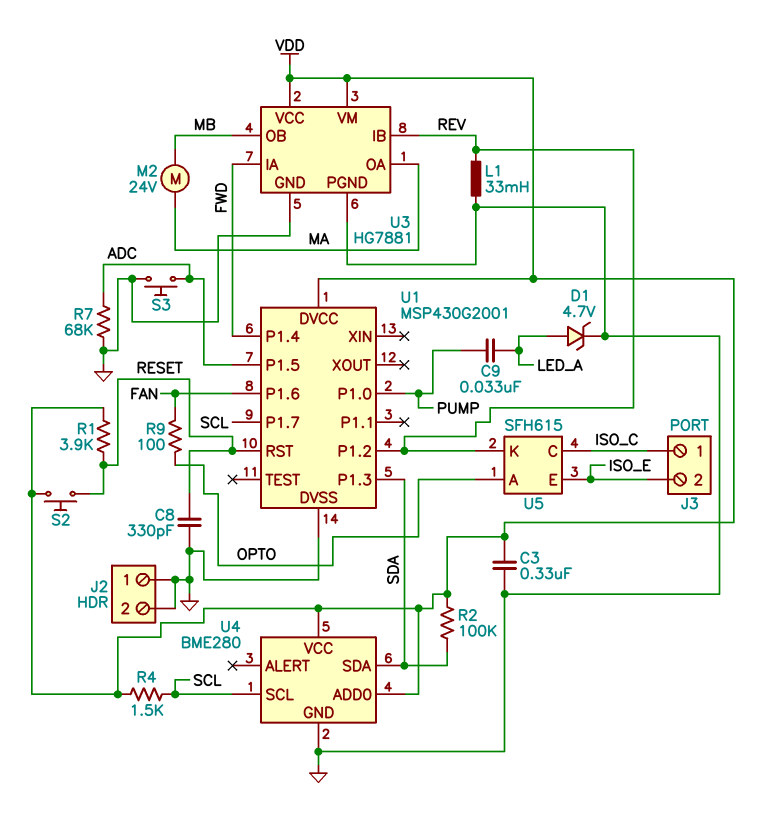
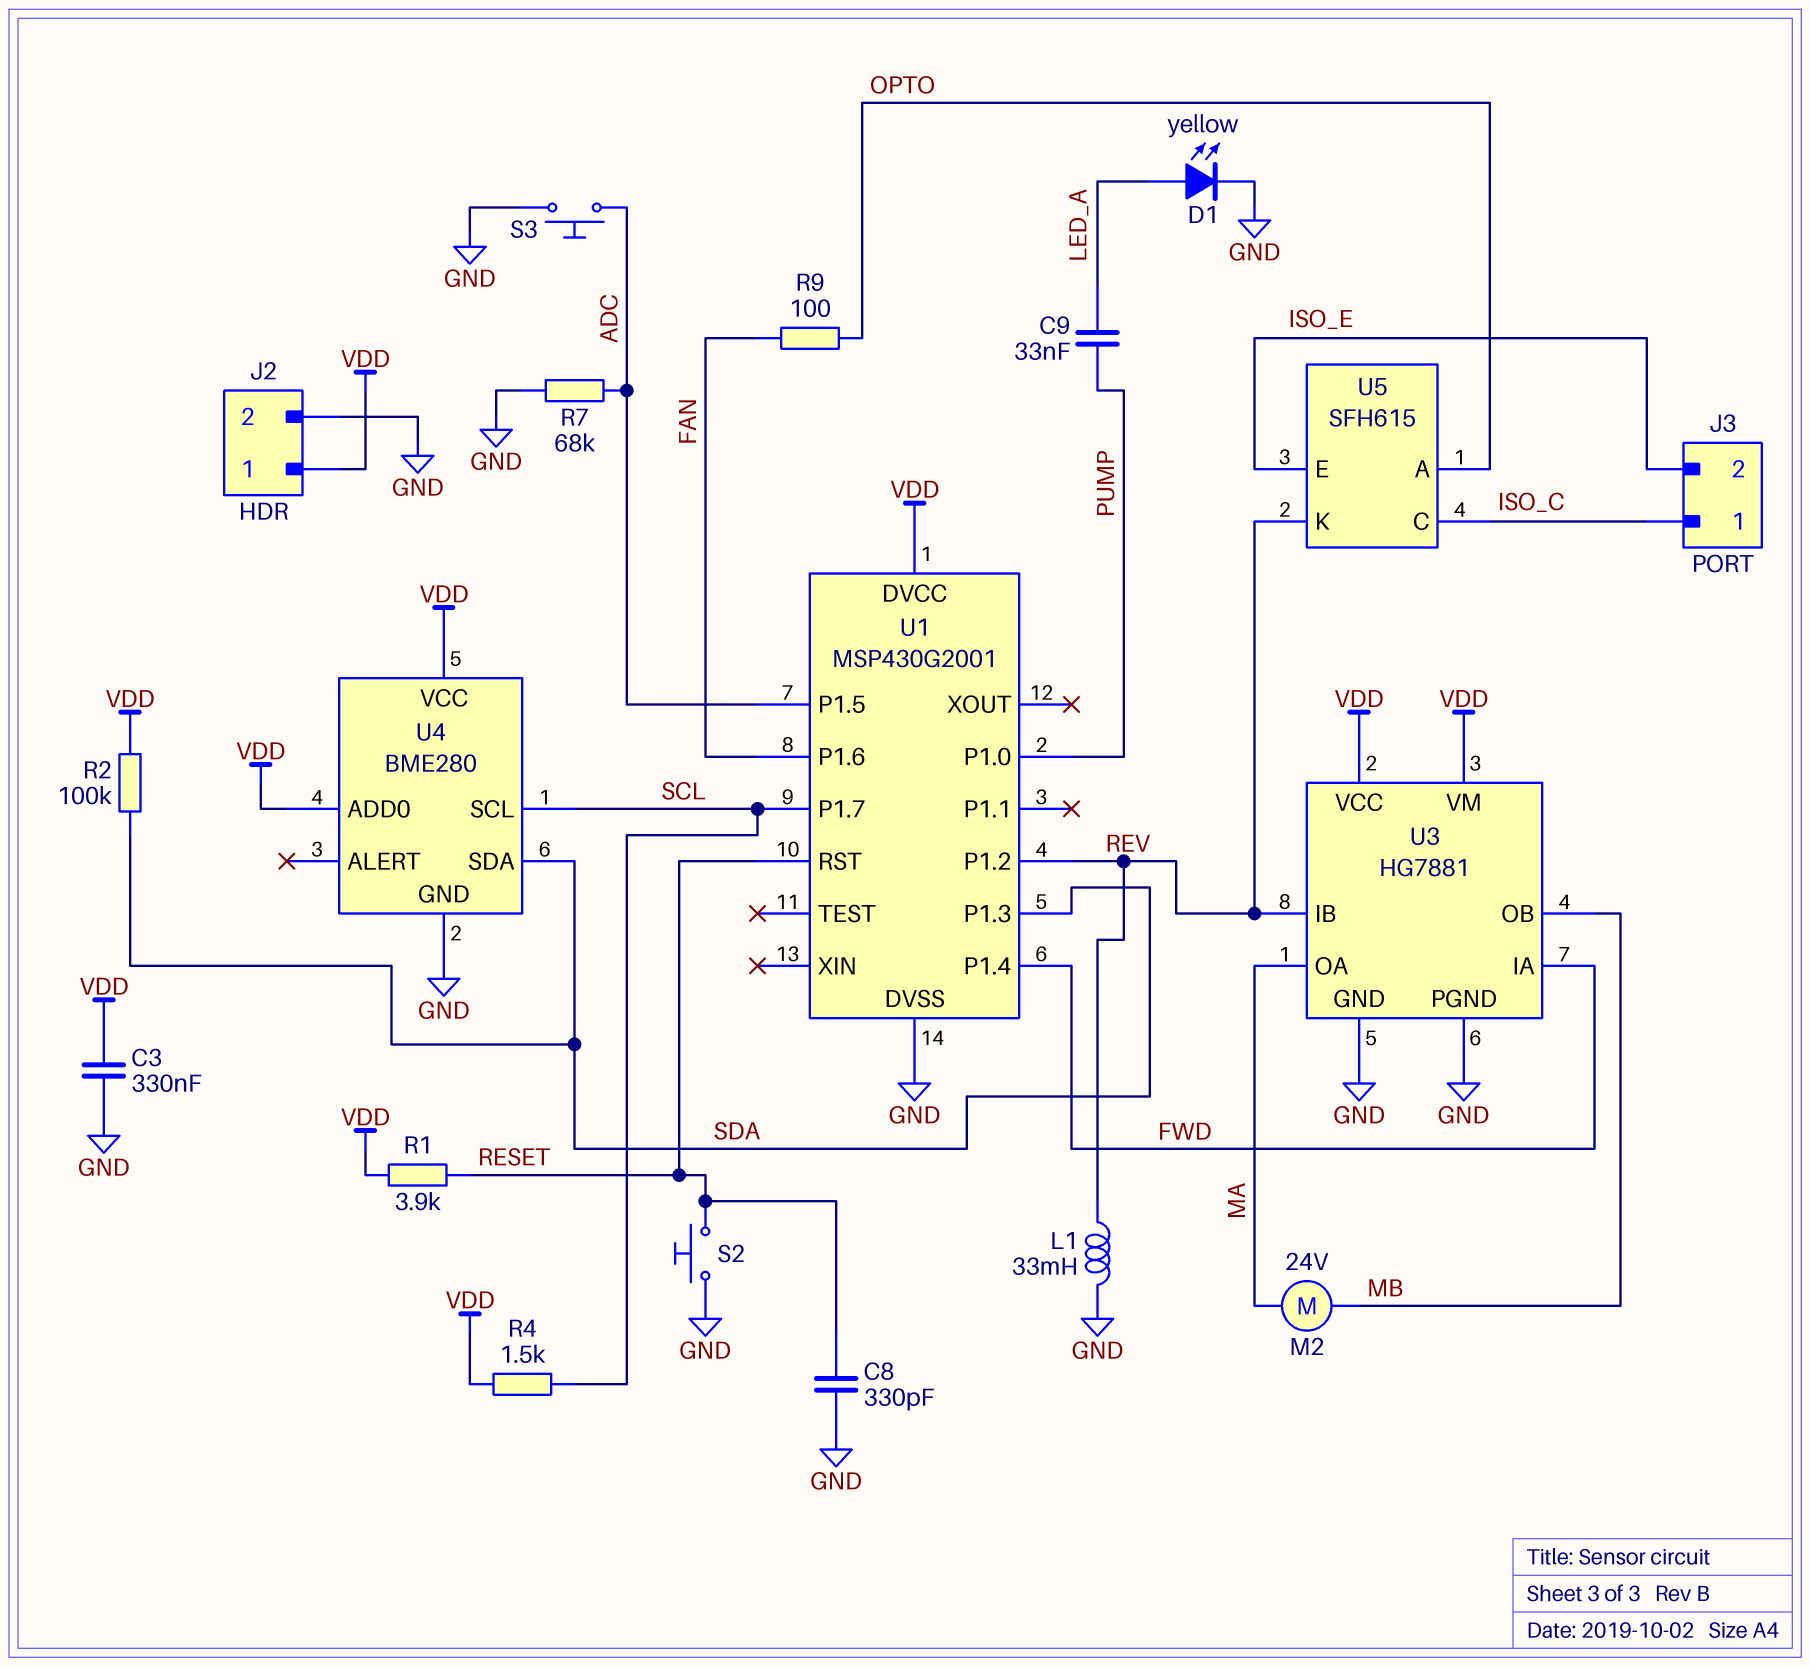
D1: zener 4.7V (A LED_A, K GND) -> LED yellow (A LED_A, K GND)
J2 pin 1: GND -> VDD
S2: button (RESET, VDD) -> button (GND, RESET)

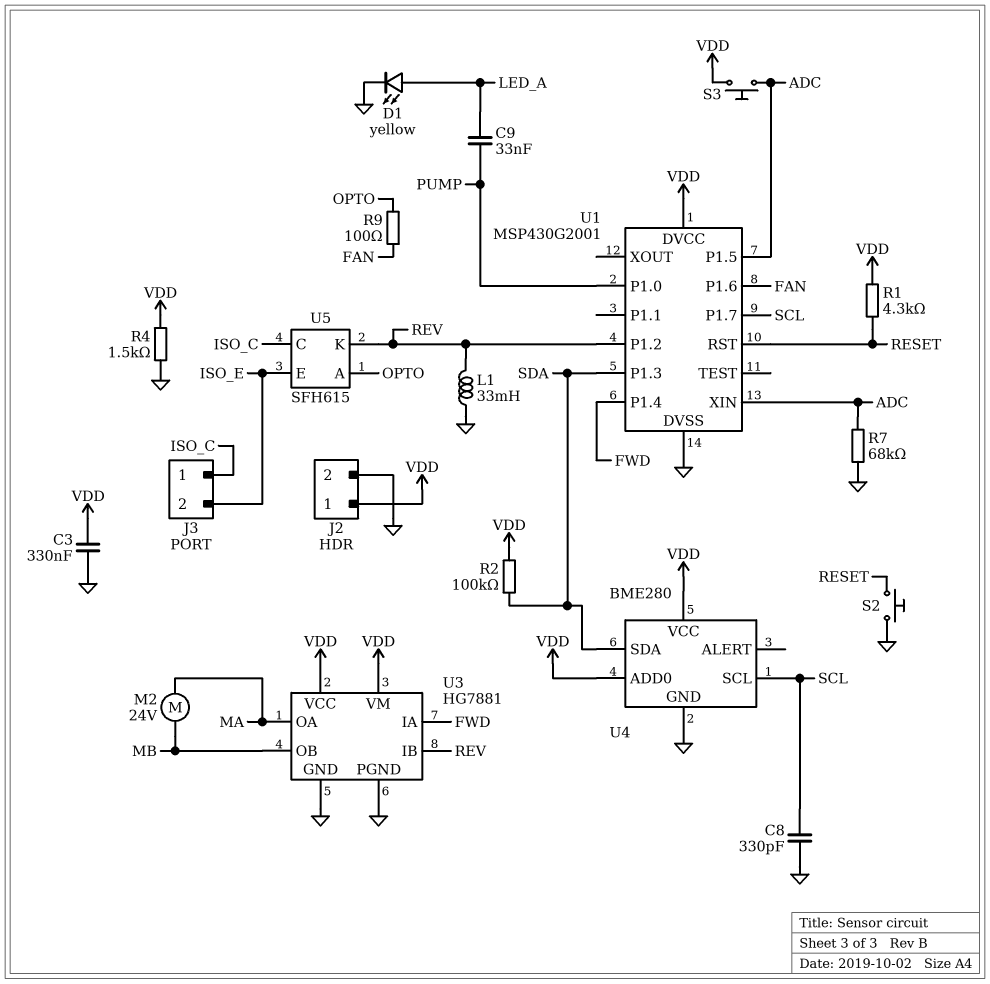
C8: 330pF (GND, RESET) -> 330pF (GND, SCL)
R1: 3.9k (RESET, VDD) -> 4.3k (RESET, VDD)
R4: 1.5k (SCL, VDD) -> 1.5k (GND, VDD)
S3: button (ADC, GND) -> button (ADC, VDD)
U1 pin XIN: none -> ADC

